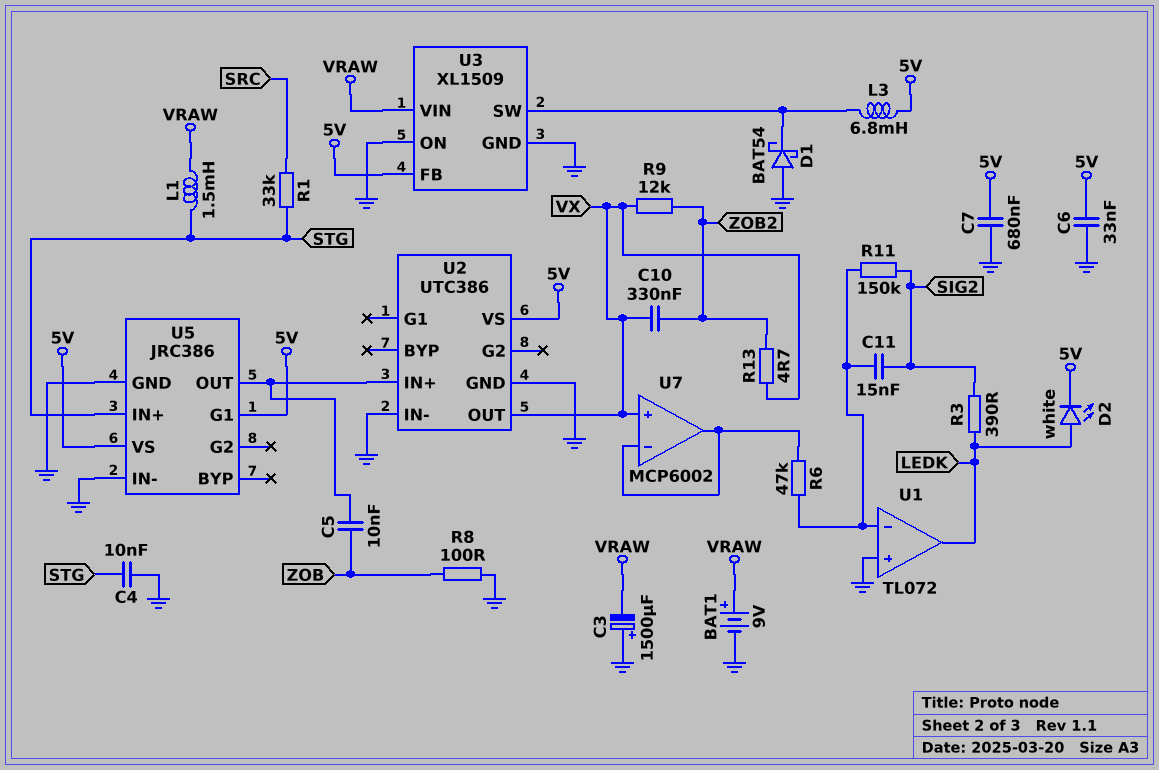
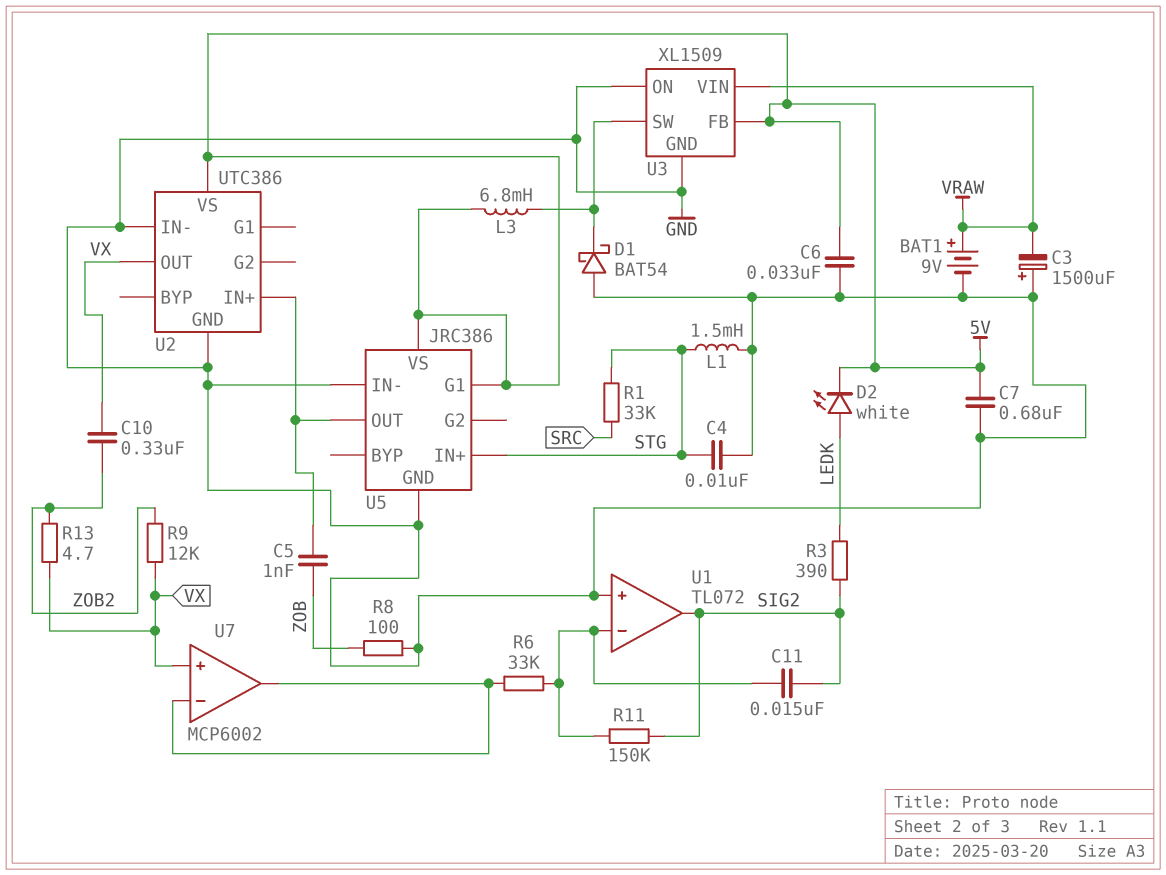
C5: 10nF (U2/IN+, ZOB) -> 1nF (U2/IN+, ZOB)
L1: 1.5mH (STG, VRAW) -> 1.5mH (GND, STG)
R6: 47k (U1/in-, U7/in-) -> 33k (U1/in-, U7/in-)
U1 pin out: LEDK -> SIG2

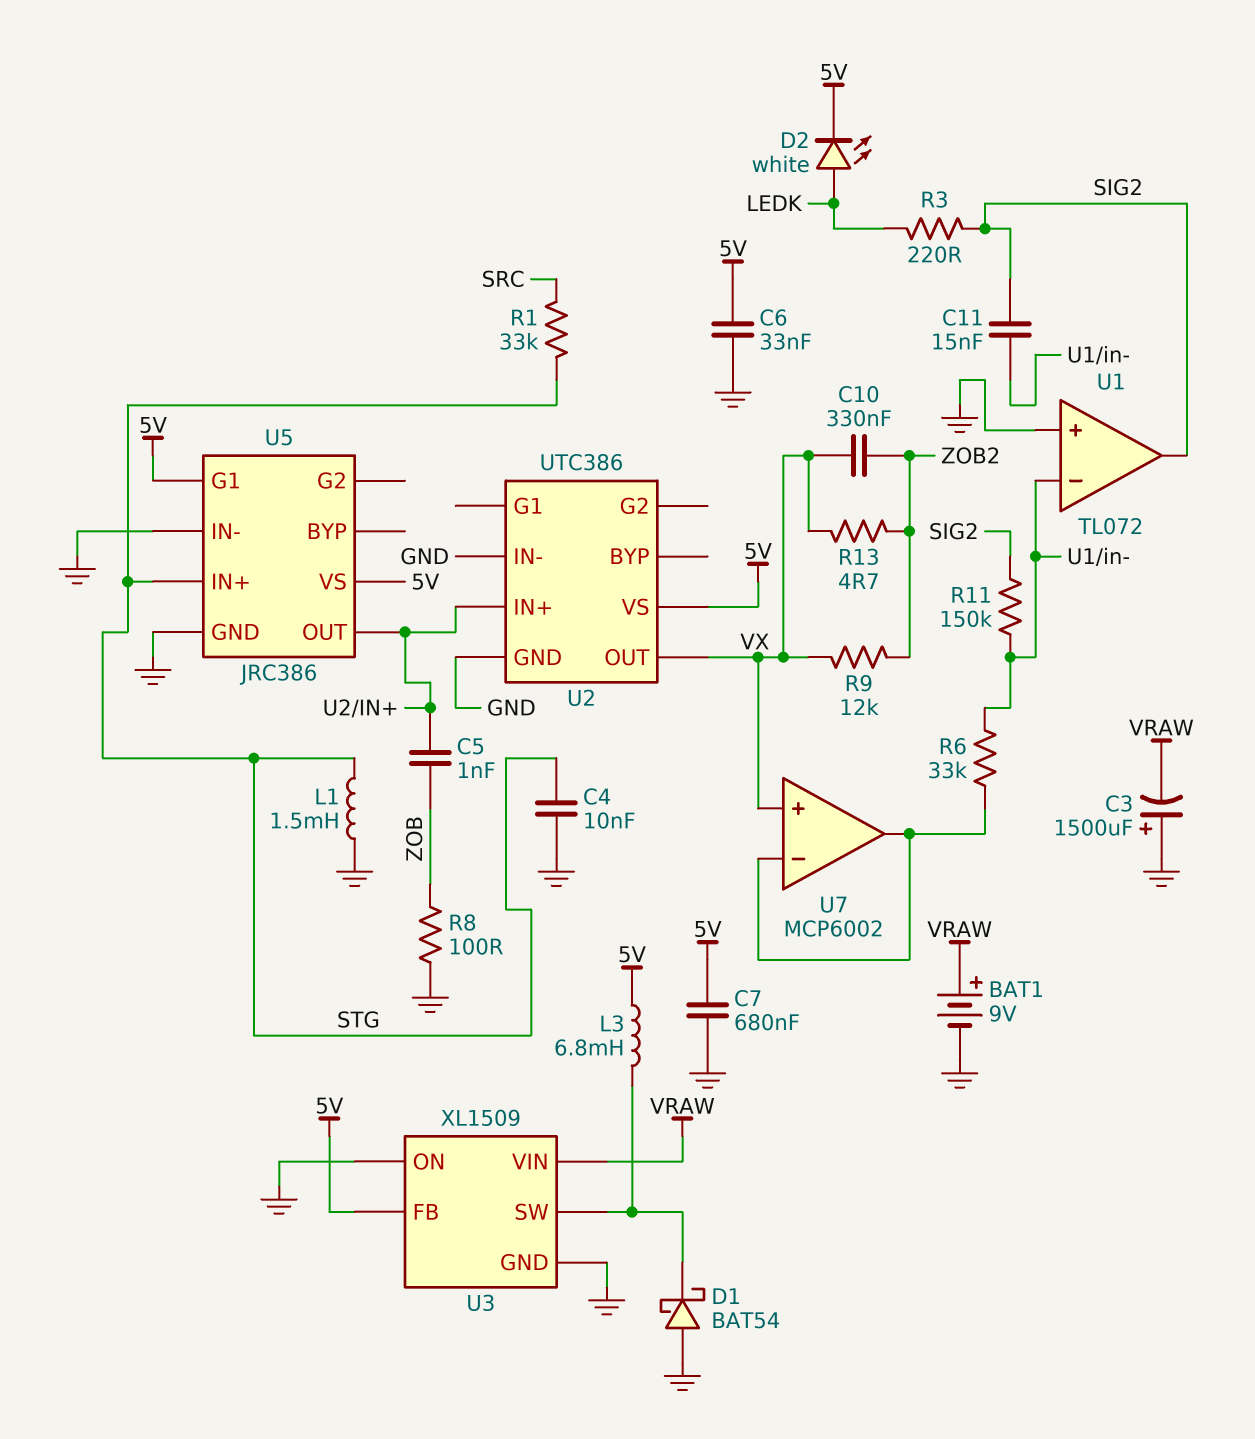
R3: 390 (LEDK, SIG2) -> 220 (LEDK, SIG2)

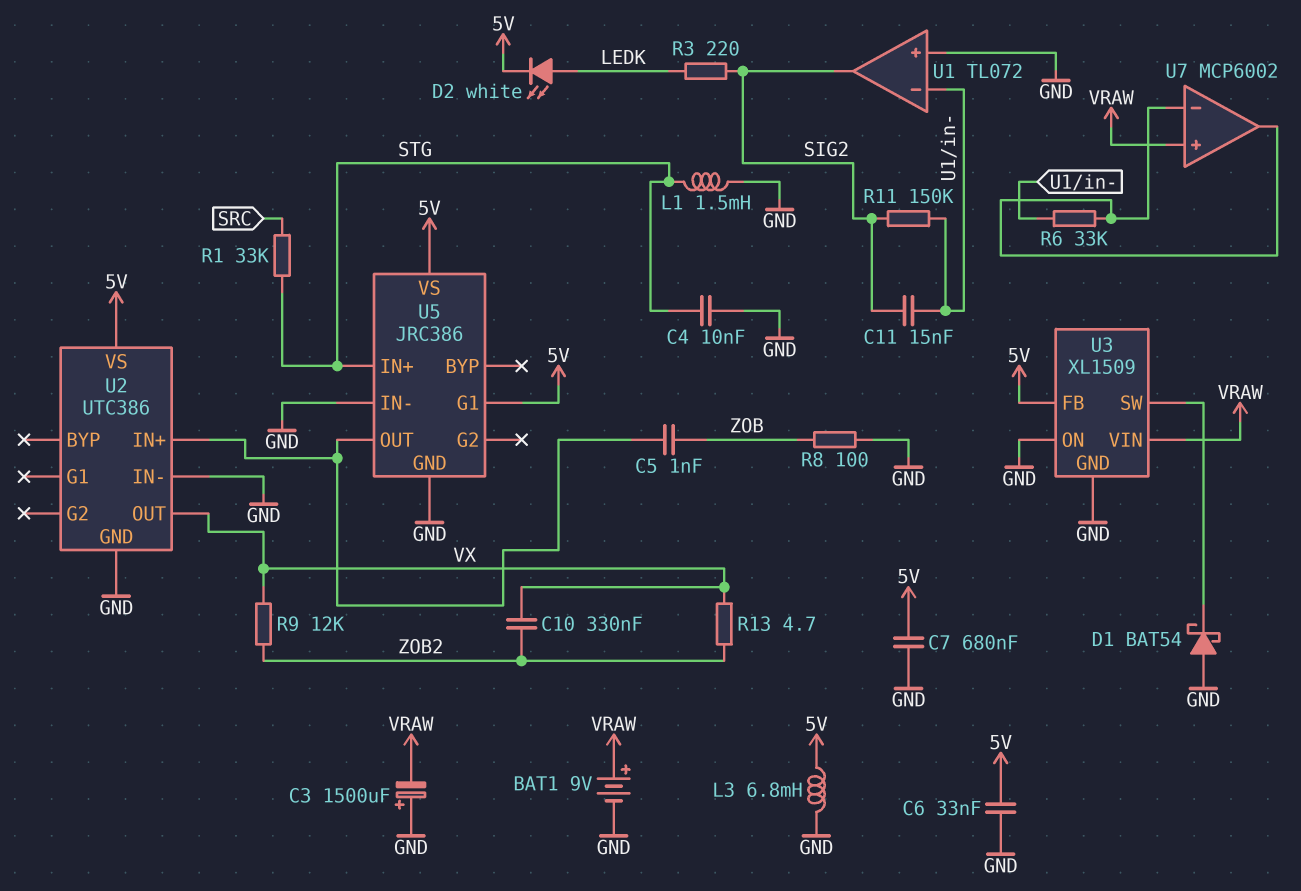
L3: 6.8mH (5V, U3/SW) -> 6.8mH (5V, GND)
U7 pin in+: VX -> VRAW

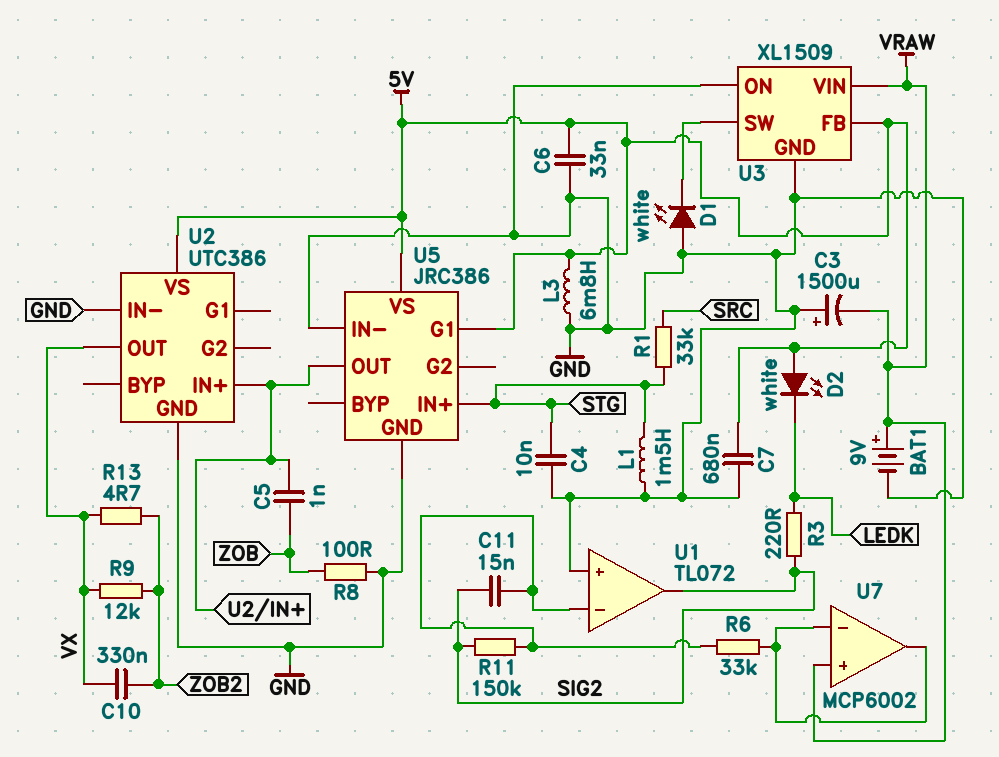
D1: schottky BAT54 (A GND, K U3/SW) -> LED white (A GND, K U3/SW)
D2: LED white (A LEDK, K 5V) -> LED white (A 5V, K LEDK)

